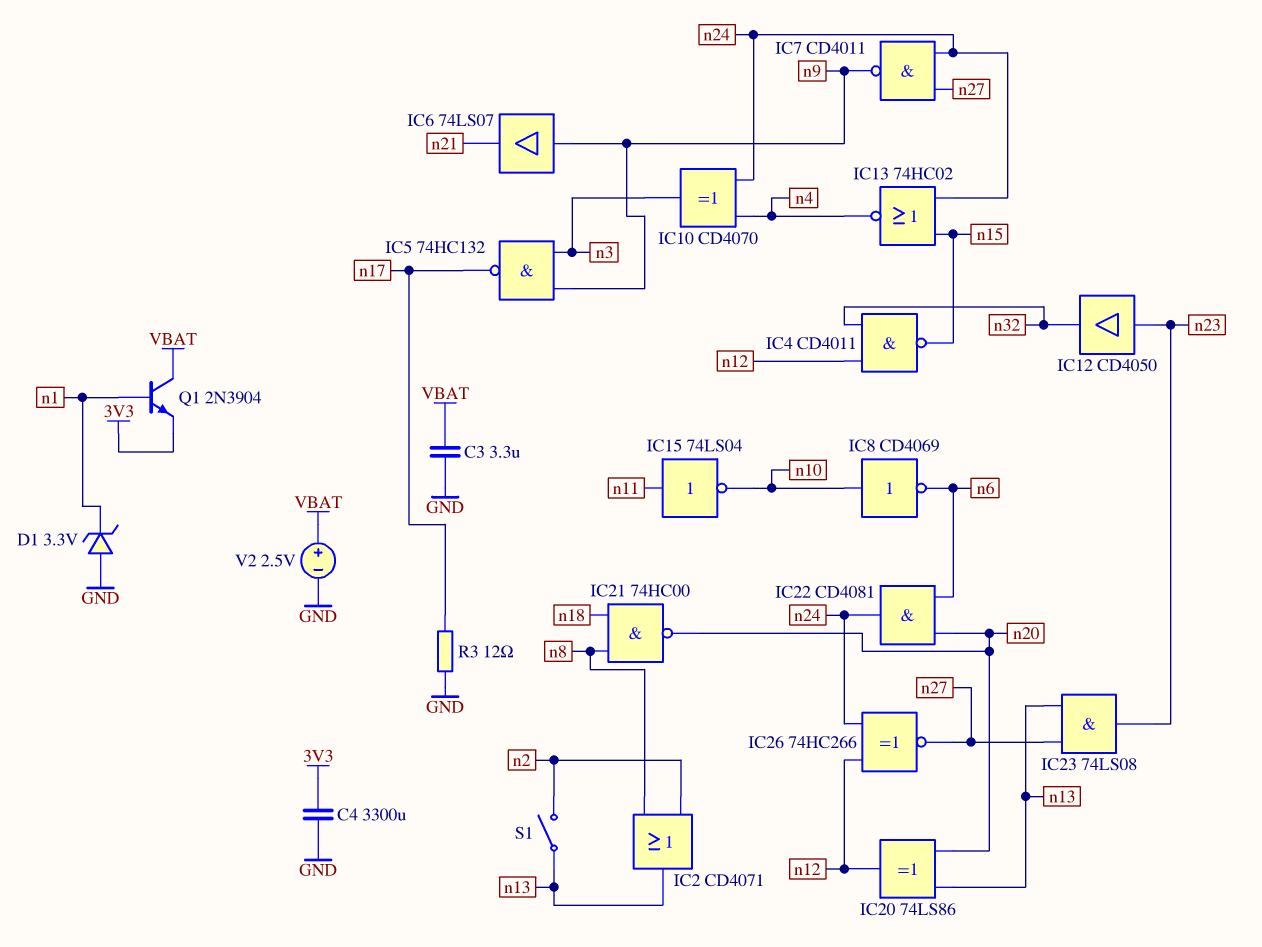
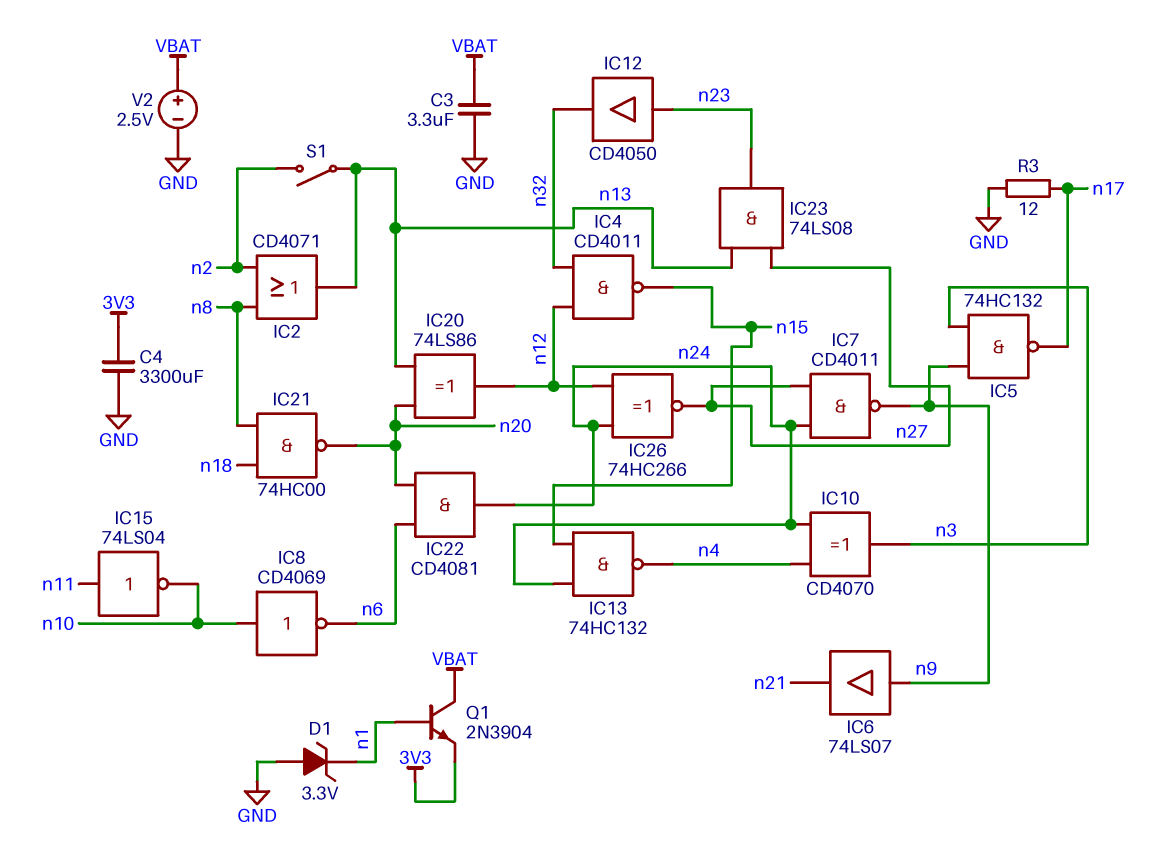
IC13: NOR 74HC02 (in n15, in n24, out n4) -> NAND 74HC132 (in n15, in n24, out n4)

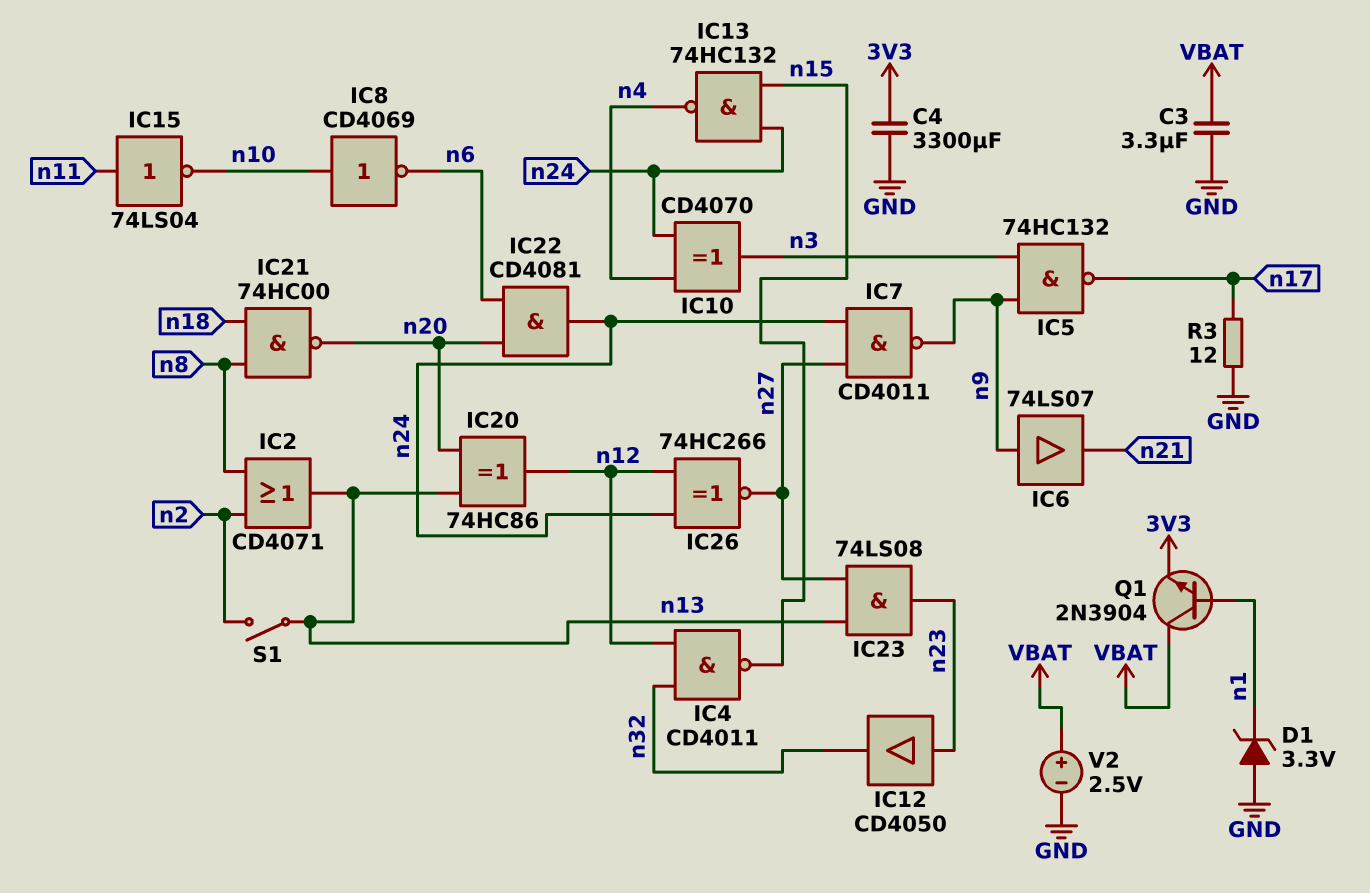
IC20: XOR 74LS86 (in n13, in n20, out n12) -> XOR 74HC86 (in n13, in n20, out n12)

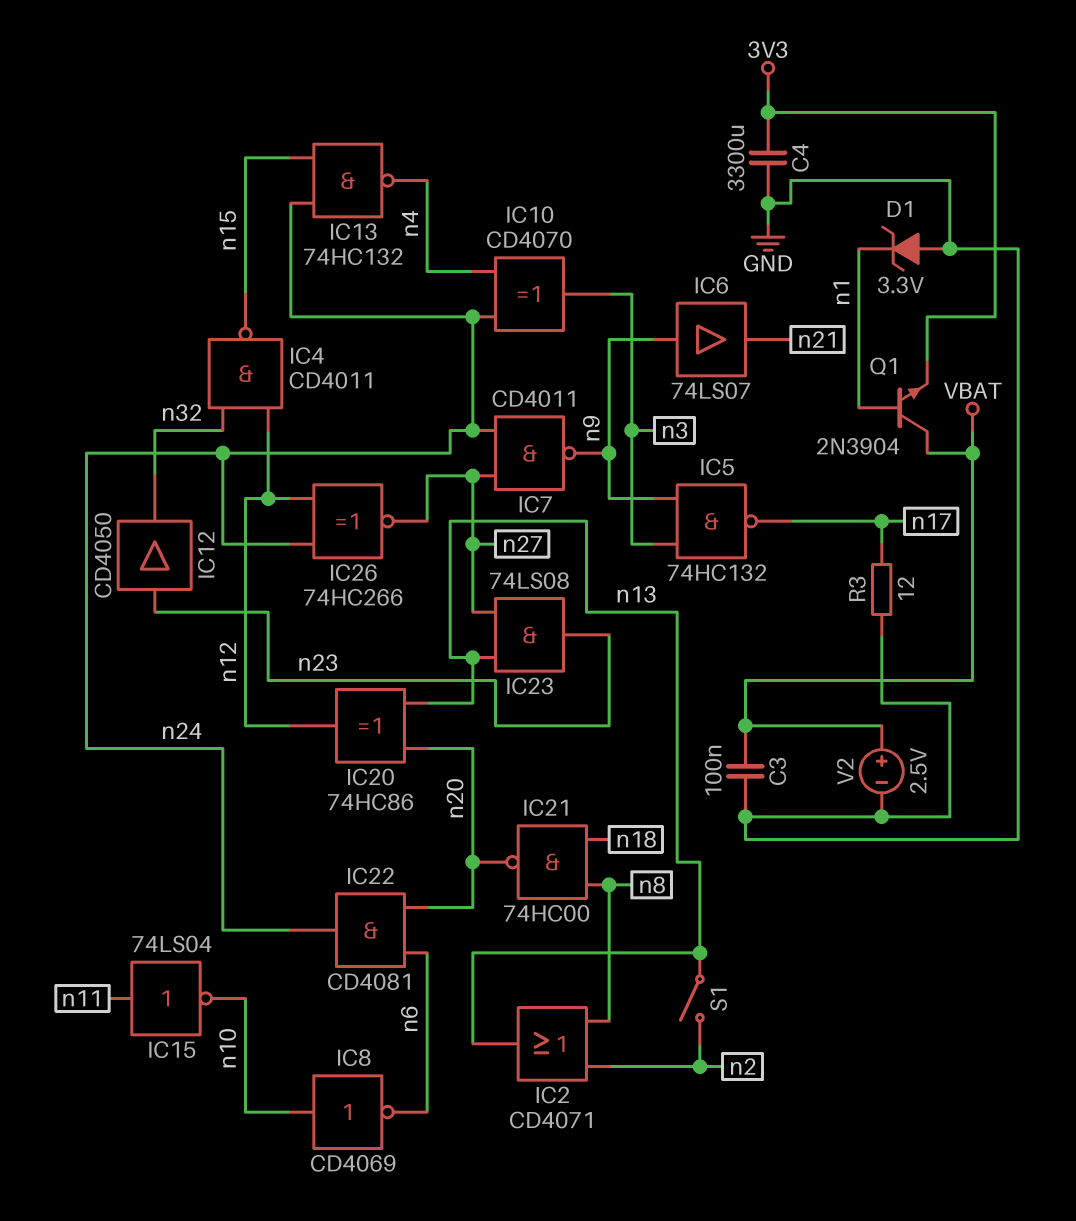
C3: 3.3uF (GND, VBAT) -> 100nF (GND, VBAT)

